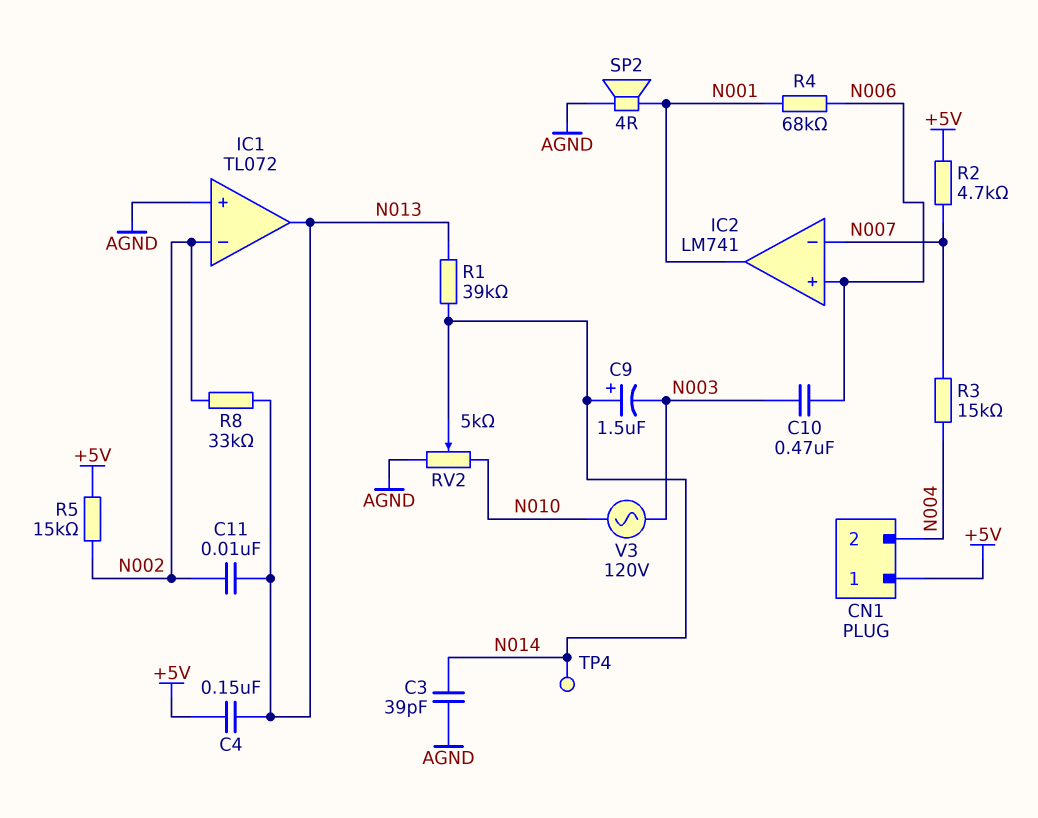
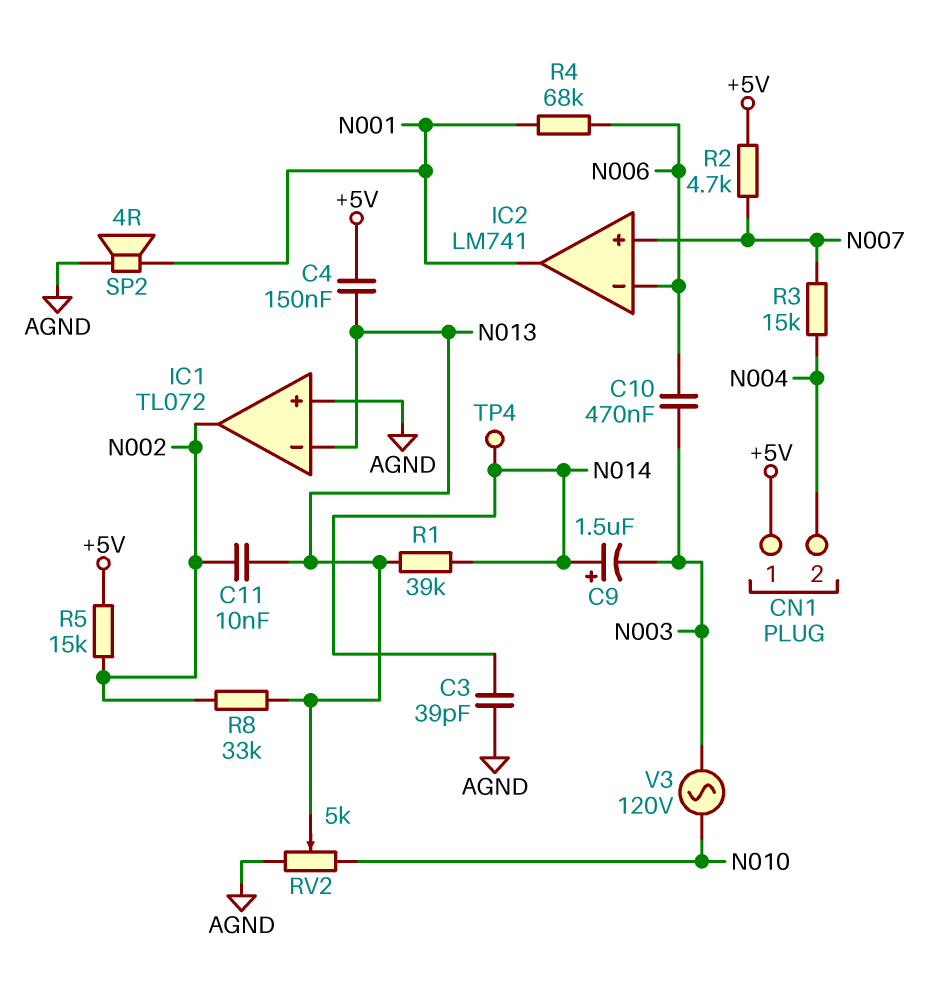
IC1 pin in-: N002 -> N013
IC1 pin out: N013 -> N002
IC2 pin in+: N006 -> N007
IC2 pin in-: N007 -> N006
RV2: 5k (AGND, N010, wiper N014) -> 5k (AGND, N010, wiper N013)

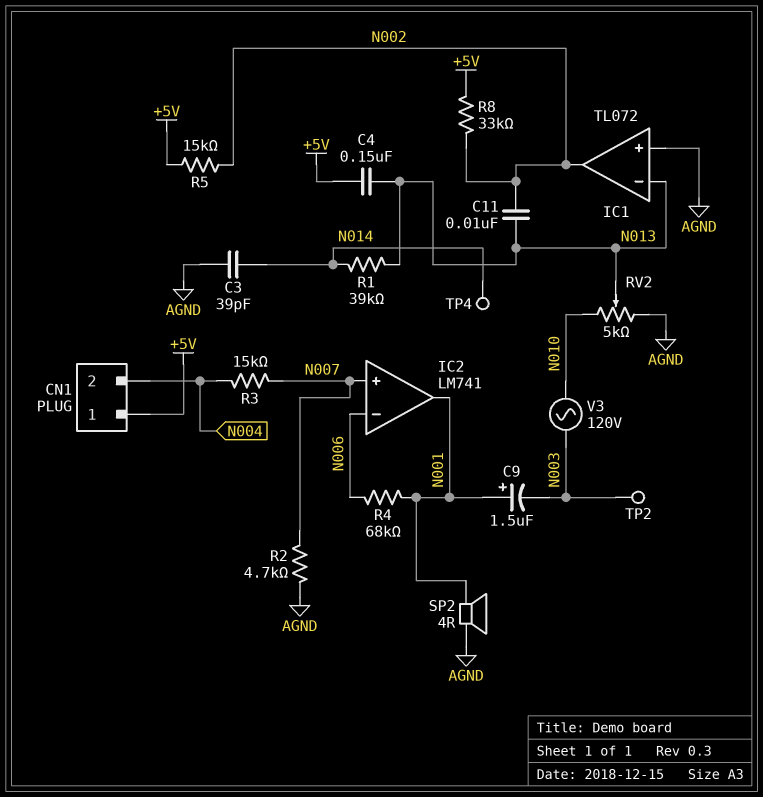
C9: 1.5uF (plus N014, minus N003) -> 1.5uF (plus N001, minus N003)
C10: 470nF (N003, N006) -> none
R2: 4.7k (+5V, N007) -> 4.7k (AGND, N007)
R8: 33k (N002, N013) -> 33k (+5V, N002)
TP2: none -> test point (N003)

